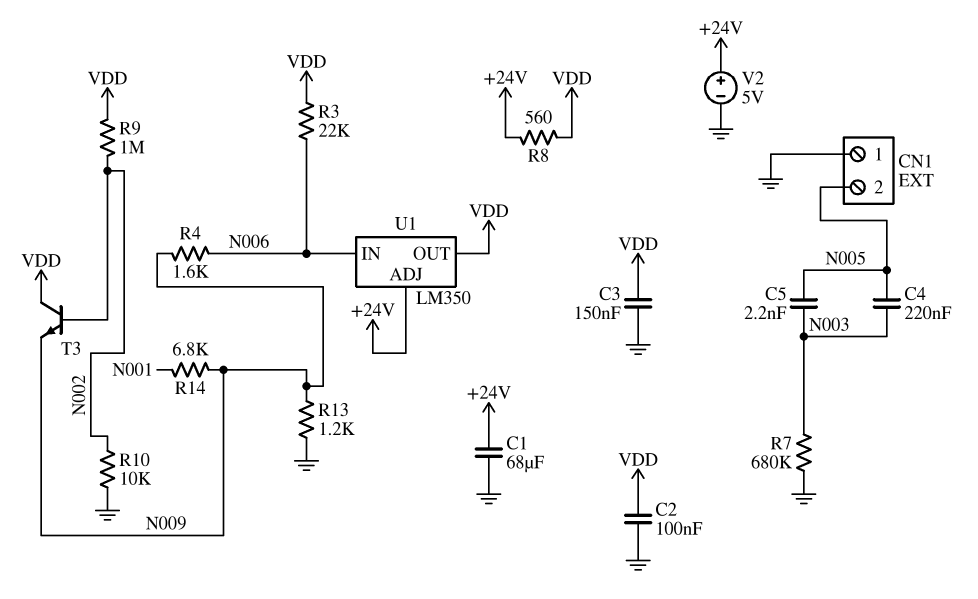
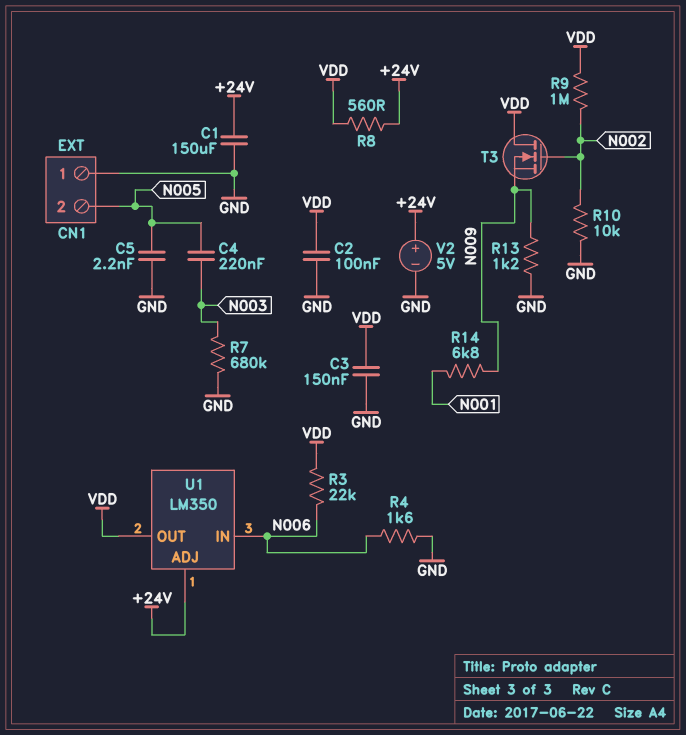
C1: 68uF (+24V, GND) -> 150uF (+24V, GND)
C5: 2.2nF (N003, N005) -> 2.2nF (GND, N005)
R4: 1.6k (N006, N009) -> 1.6k (GND, N006)
T3: NPN (B N002, C VDD, E N009) -> NMOS (G N002, D VDD, S N009)

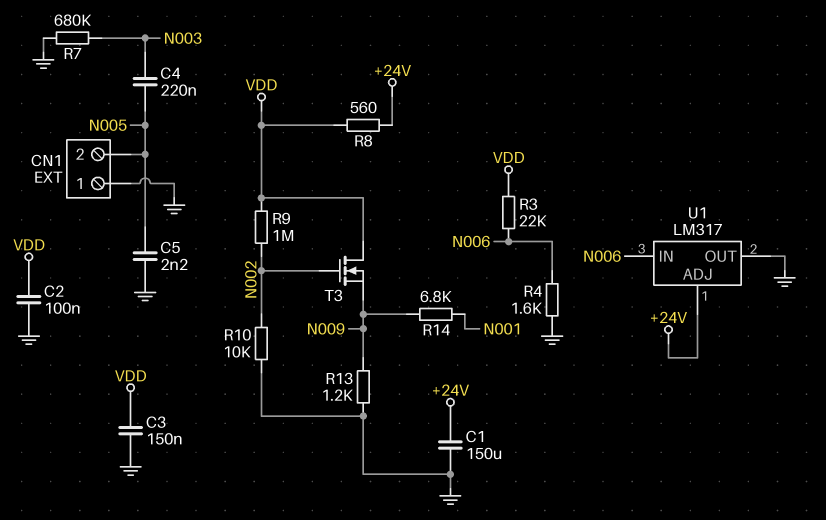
U1: LM350 -> LM317
U1 pin OUT: VDD -> GND
V2: 5V (plus +24V, minus GND) -> none

